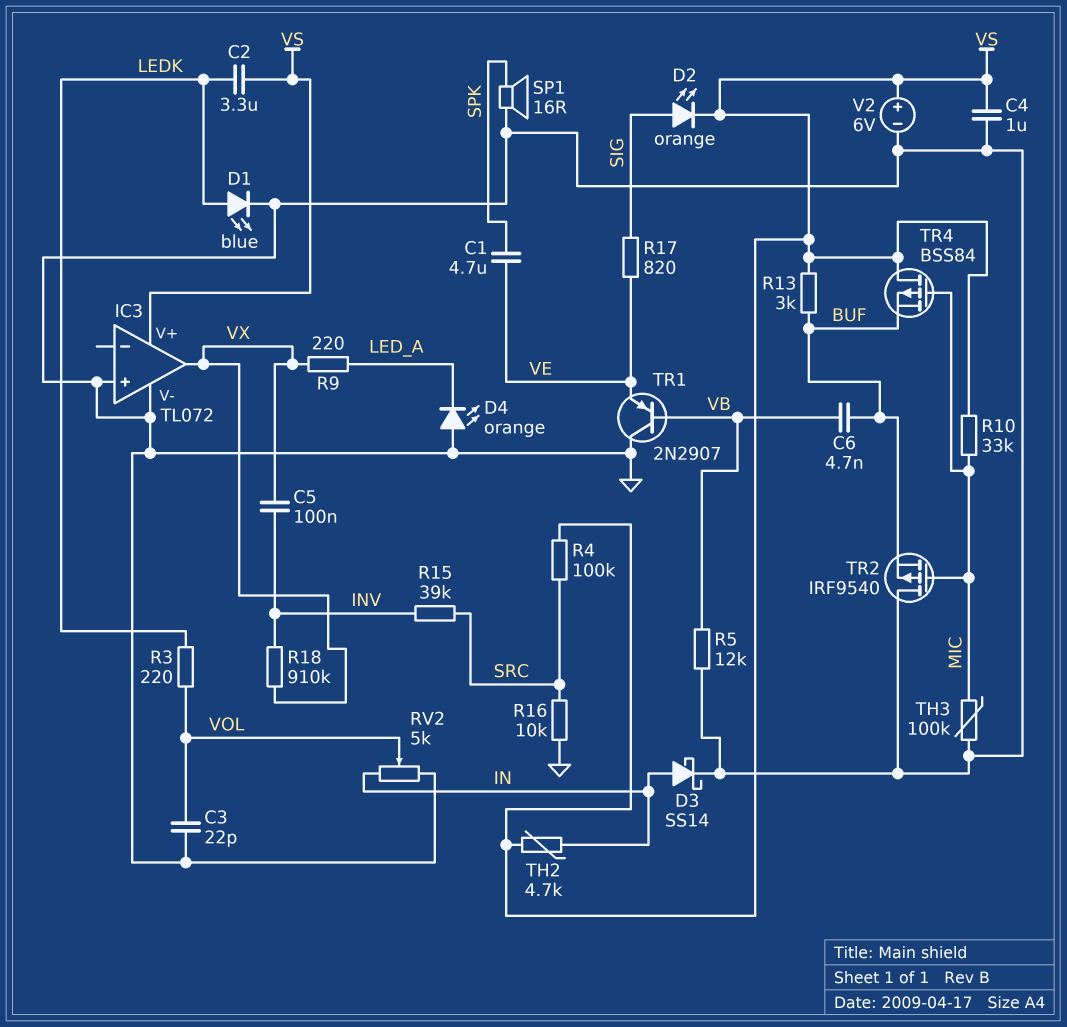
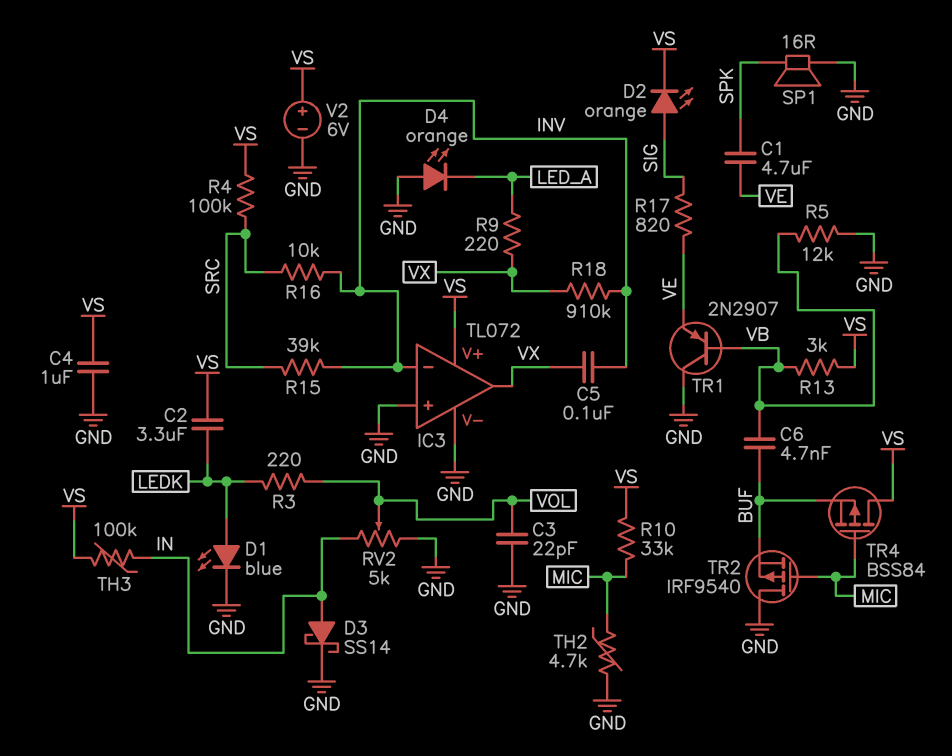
IC3 pin in-: none -> INV
R13: 3k (BUF, VS) -> 3k (VB, VS)
R16: 10k (GND, SRC) -> 10k (INV, SRC)
TH2: 4.7k (IN, VS) -> 4.7k (GND, MIC)
TH3: 100k (GND, MIC) -> 100k (IN, VS)

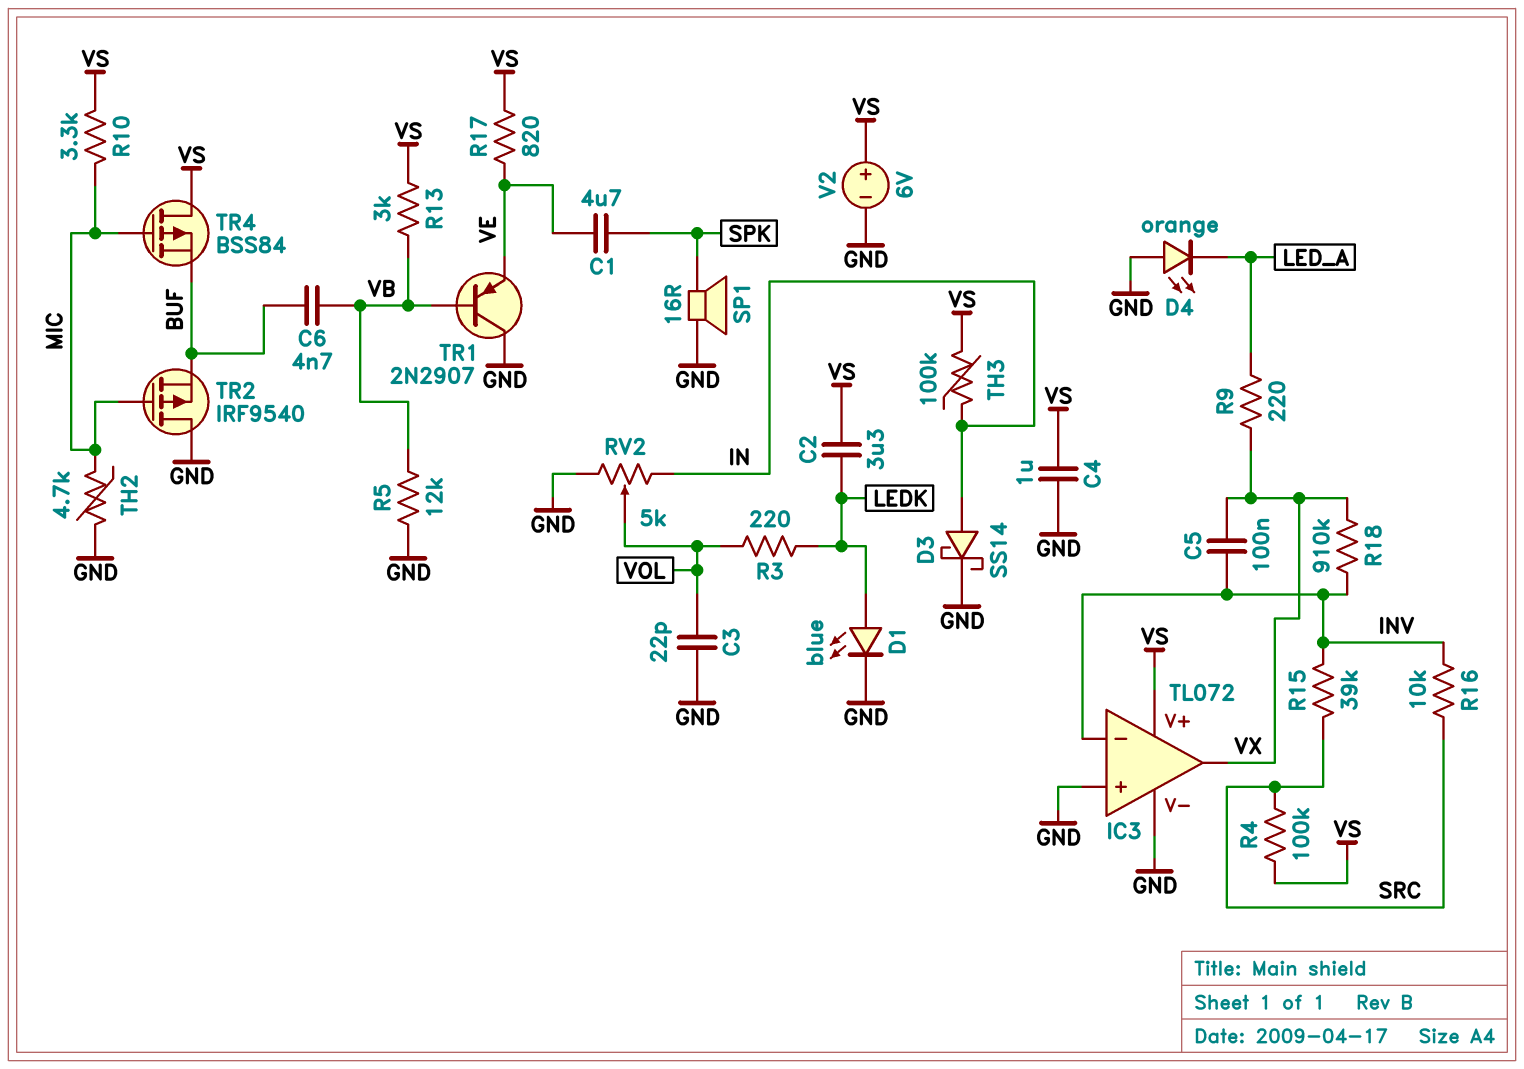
D2: LED orange (A SIG, K VS) -> none
R10: 33k (MIC, VS) -> 3.3k (MIC, VS)
R17: 820 (SIG, VE) -> 820 (VE, VS)

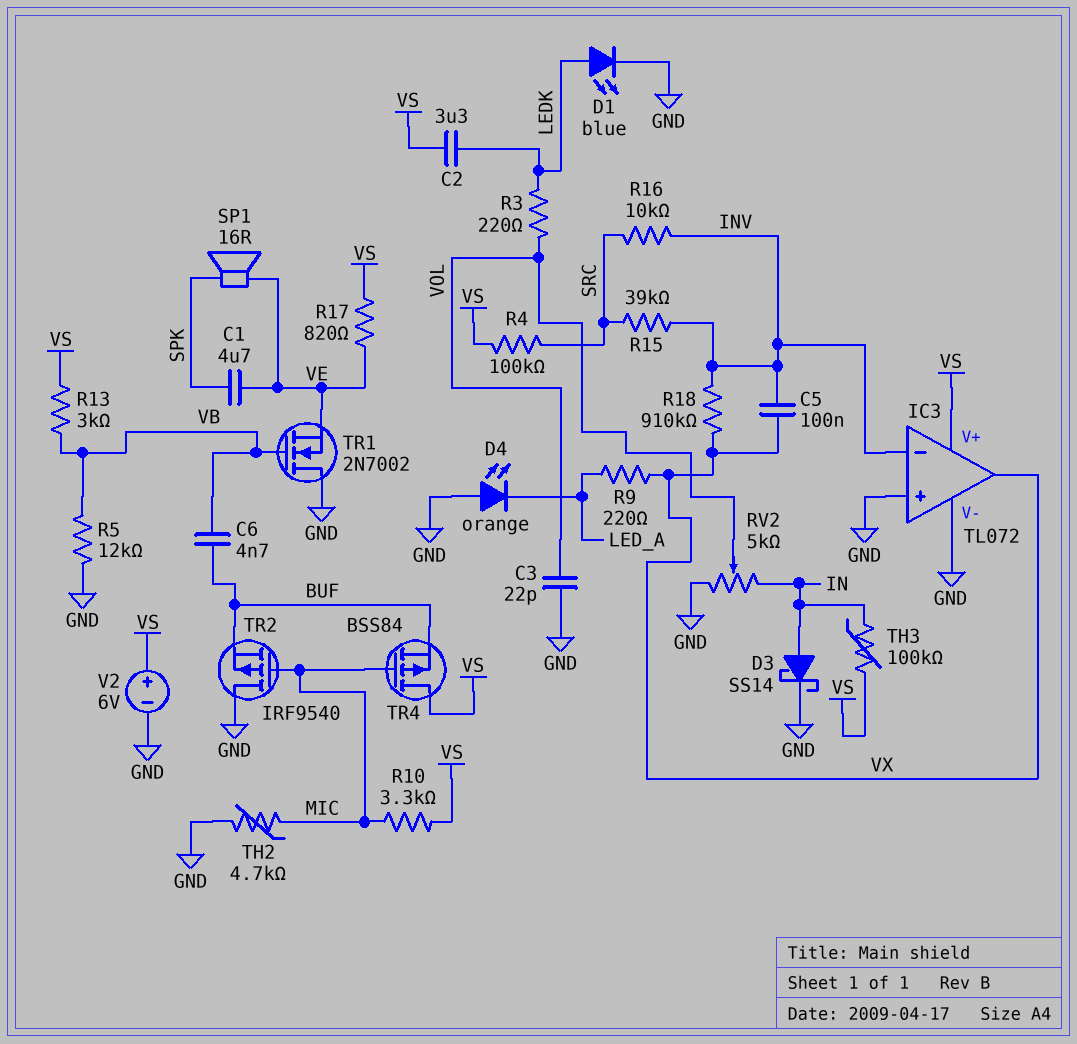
C4: 1uF (GND, VS) -> none
SP1: speaker 16R (GND, SPK) -> speaker 16R (SPK, VE)
TR1: PNP 2N2907 (B VB, C GND, E VE) -> NMOS 2N7002 (G VB, D GND, S VE)

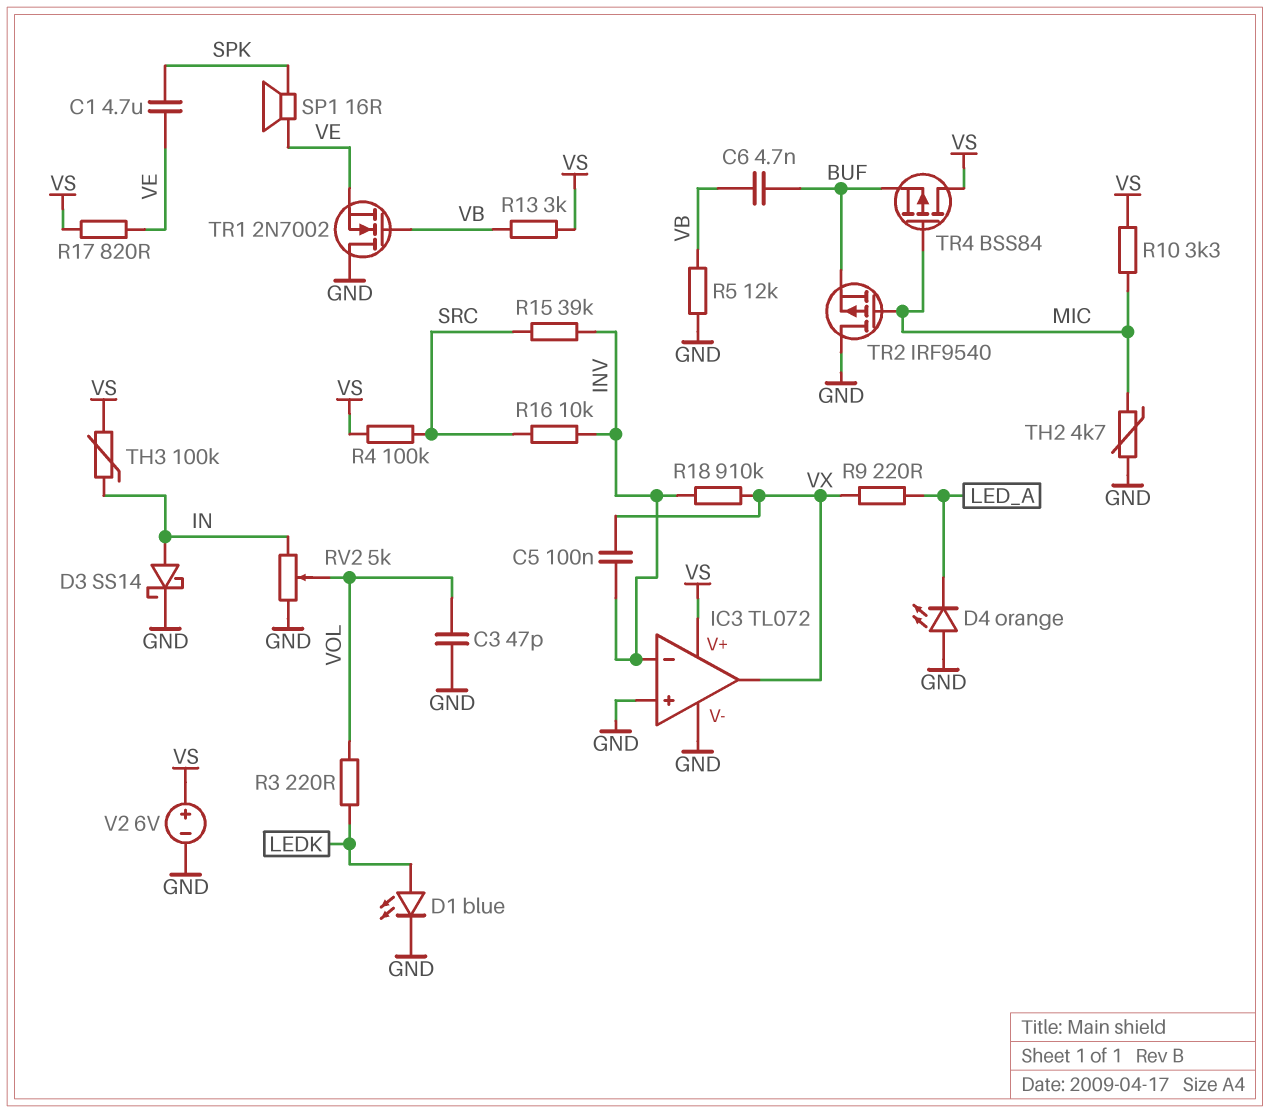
C2: 3.3uF (LEDK, VS) -> none
C3: 22pF (GND, VOL) -> 47pF (GND, VOL)

